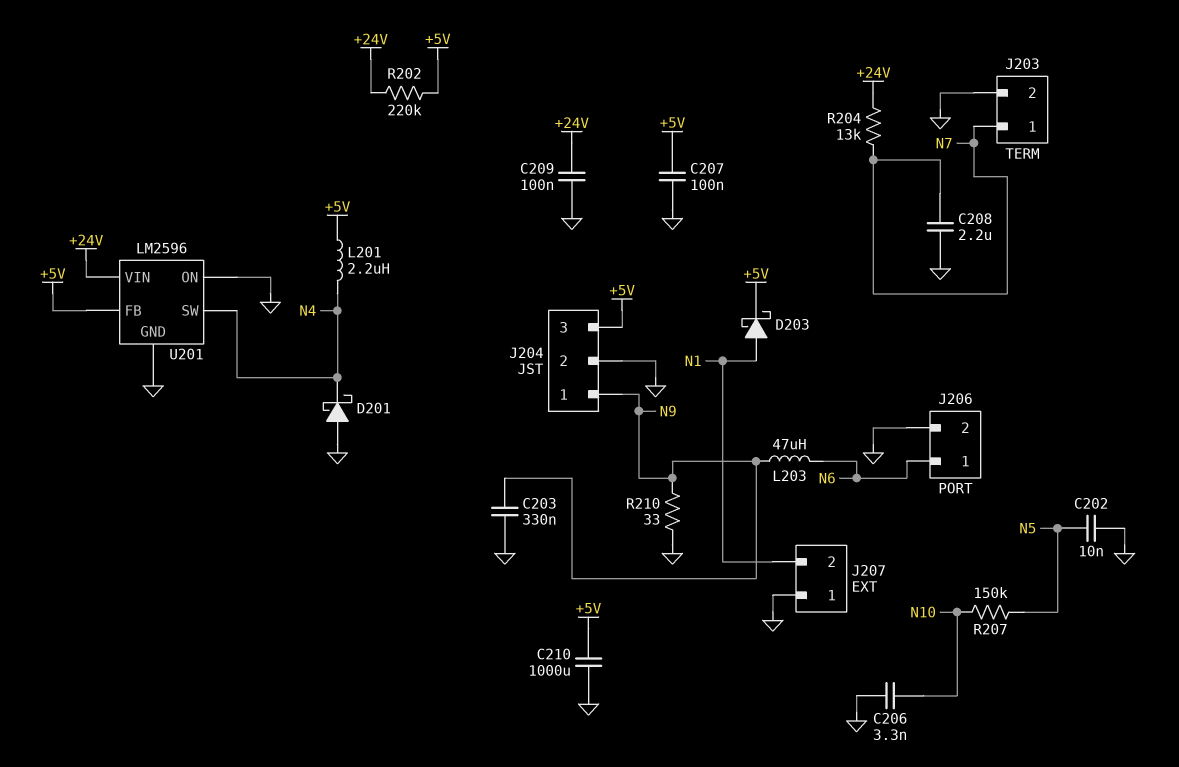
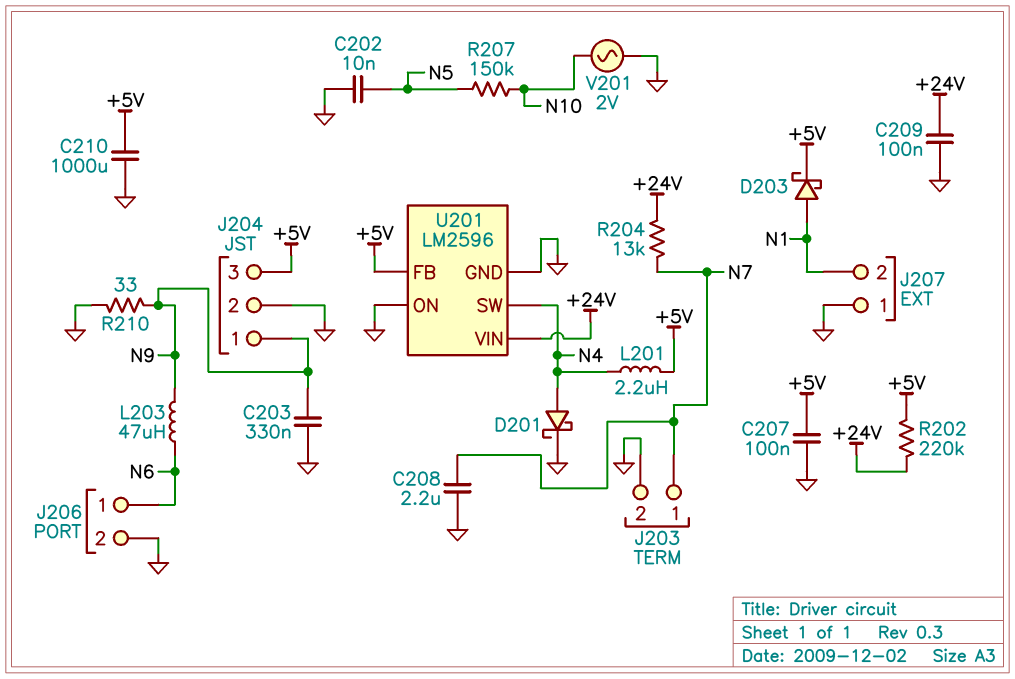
C206: 3.3nF (GND, N10) -> none
D201: schottky (A GND, K N4) -> schottky (A N4, K GND)
V201: none -> AC 2V (GND, N10)

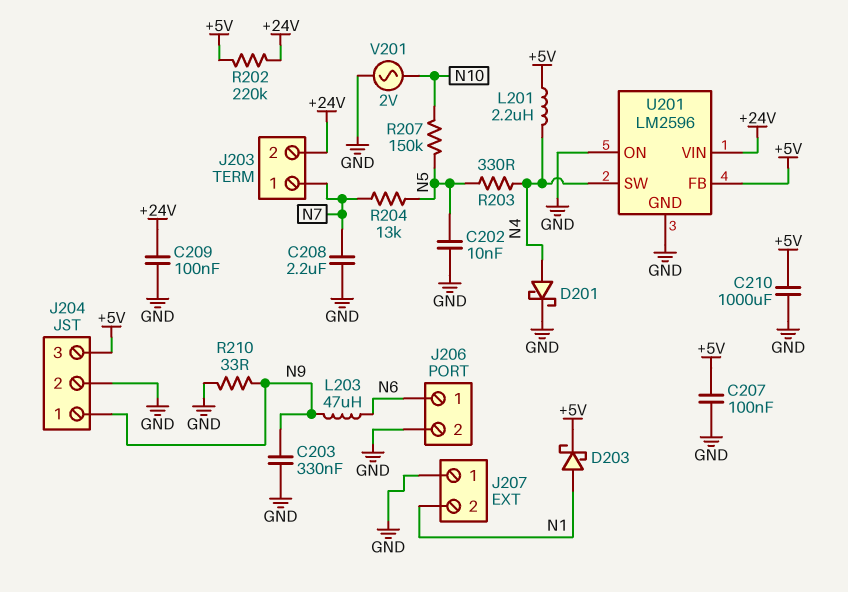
J203 pin 2: GND -> +24V
R203: none -> 330 (N4, N5)
R204: 13k (+24V, N7) -> 13k (N5, N7)

